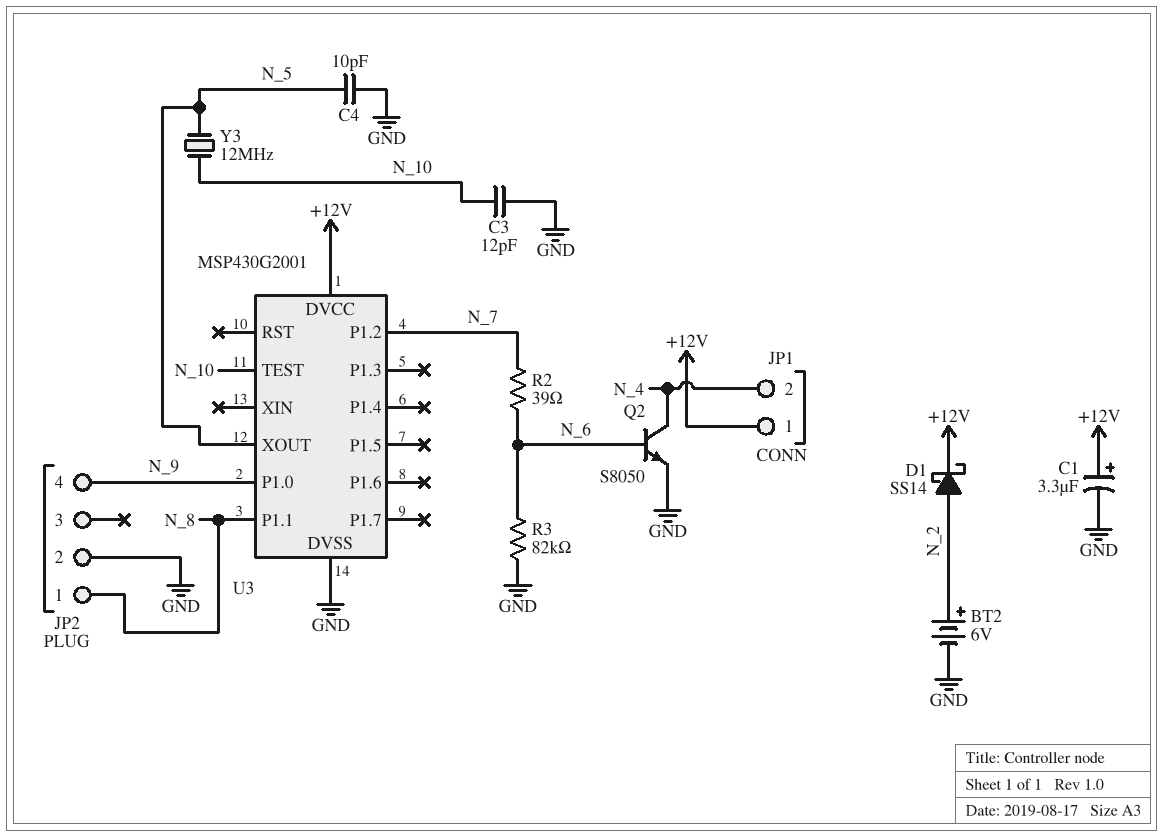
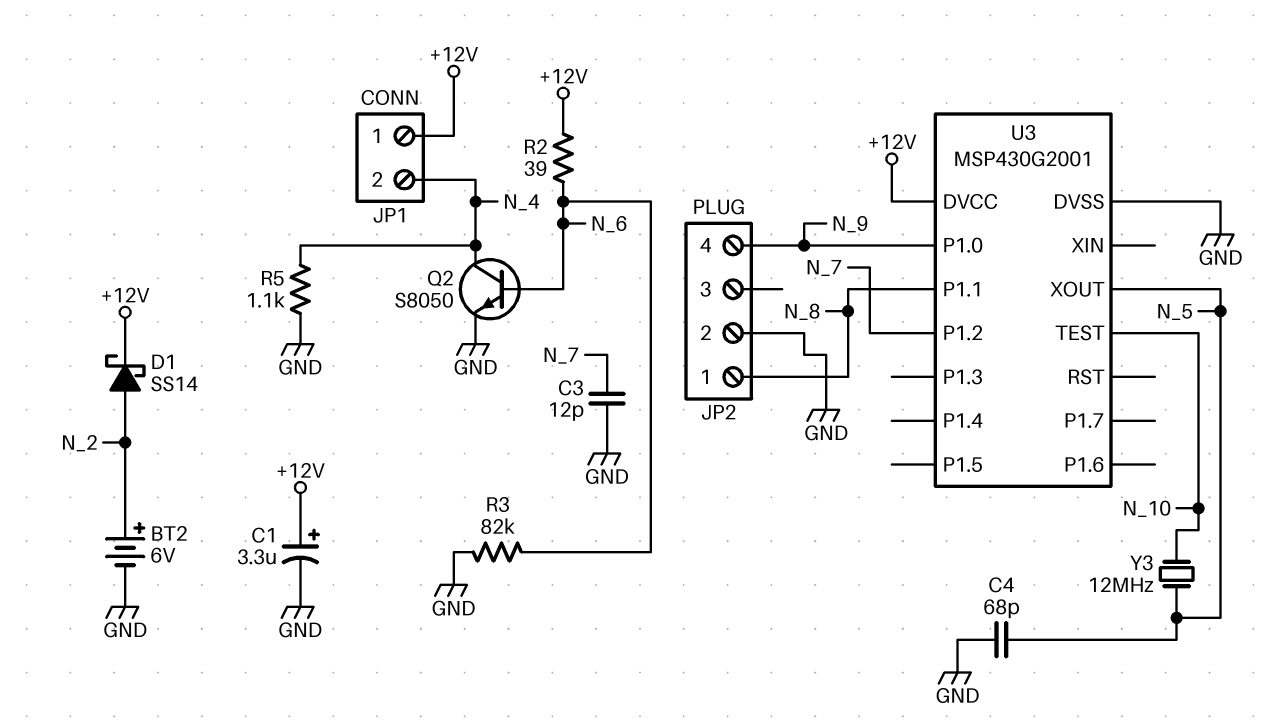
C3: 12pF (GND, N_10) -> 12pF (GND, N_7)
C4: 10pF (GND, N_5) -> 68pF (GND, N_5)
R2: 39 (N_6, N_7) -> 39 (+12V, N_6)
R5: none -> 1.1k (GND, N_4)

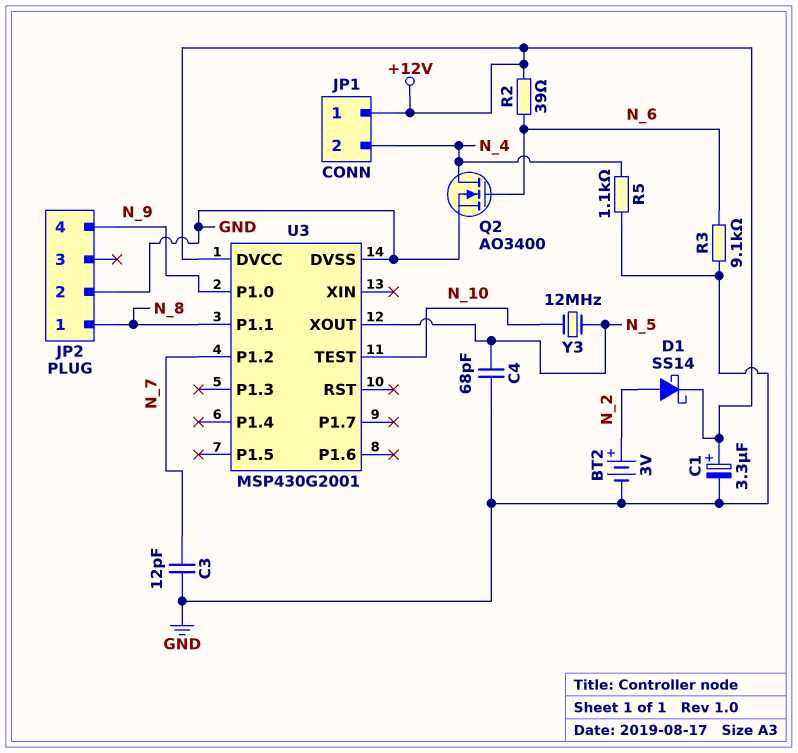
BT2: 6V (plus N_2, minus GND) -> 3V (plus N_2, minus GND)
Q2: NPN S8050 (B N_6, C N_4, E GND) -> NMOS AO3400 (G N_6, D N_4, S GND)
R3: 82k (GND, N_6) -> 9.1k (GND, N_6)

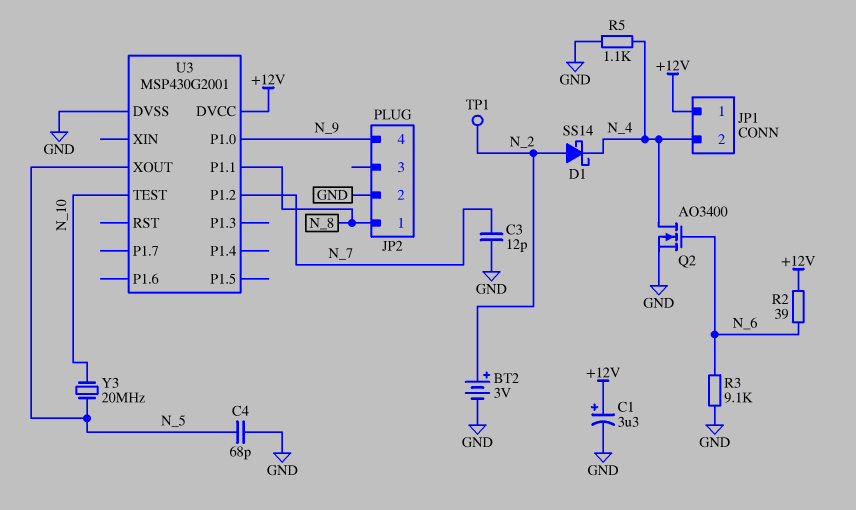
D1: schottky SS14 (A N_2, K +12V) -> schottky SS14 (A N_2, K N_4)
TP1: none -> test point (N_2)
Y3: 12MHz (N_5, N_10) -> 20MHz (N_5, N_10)

